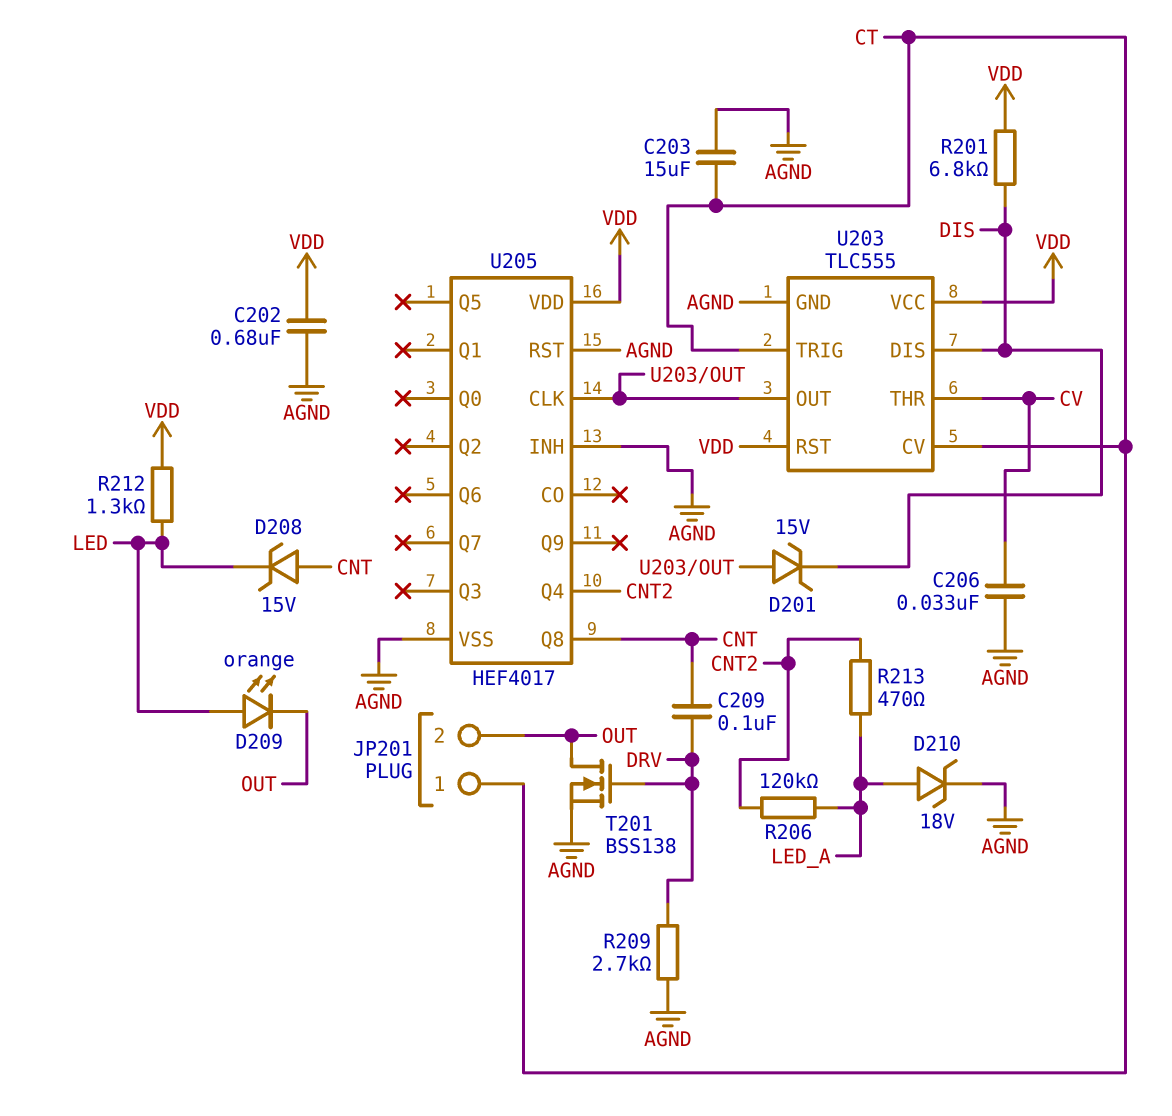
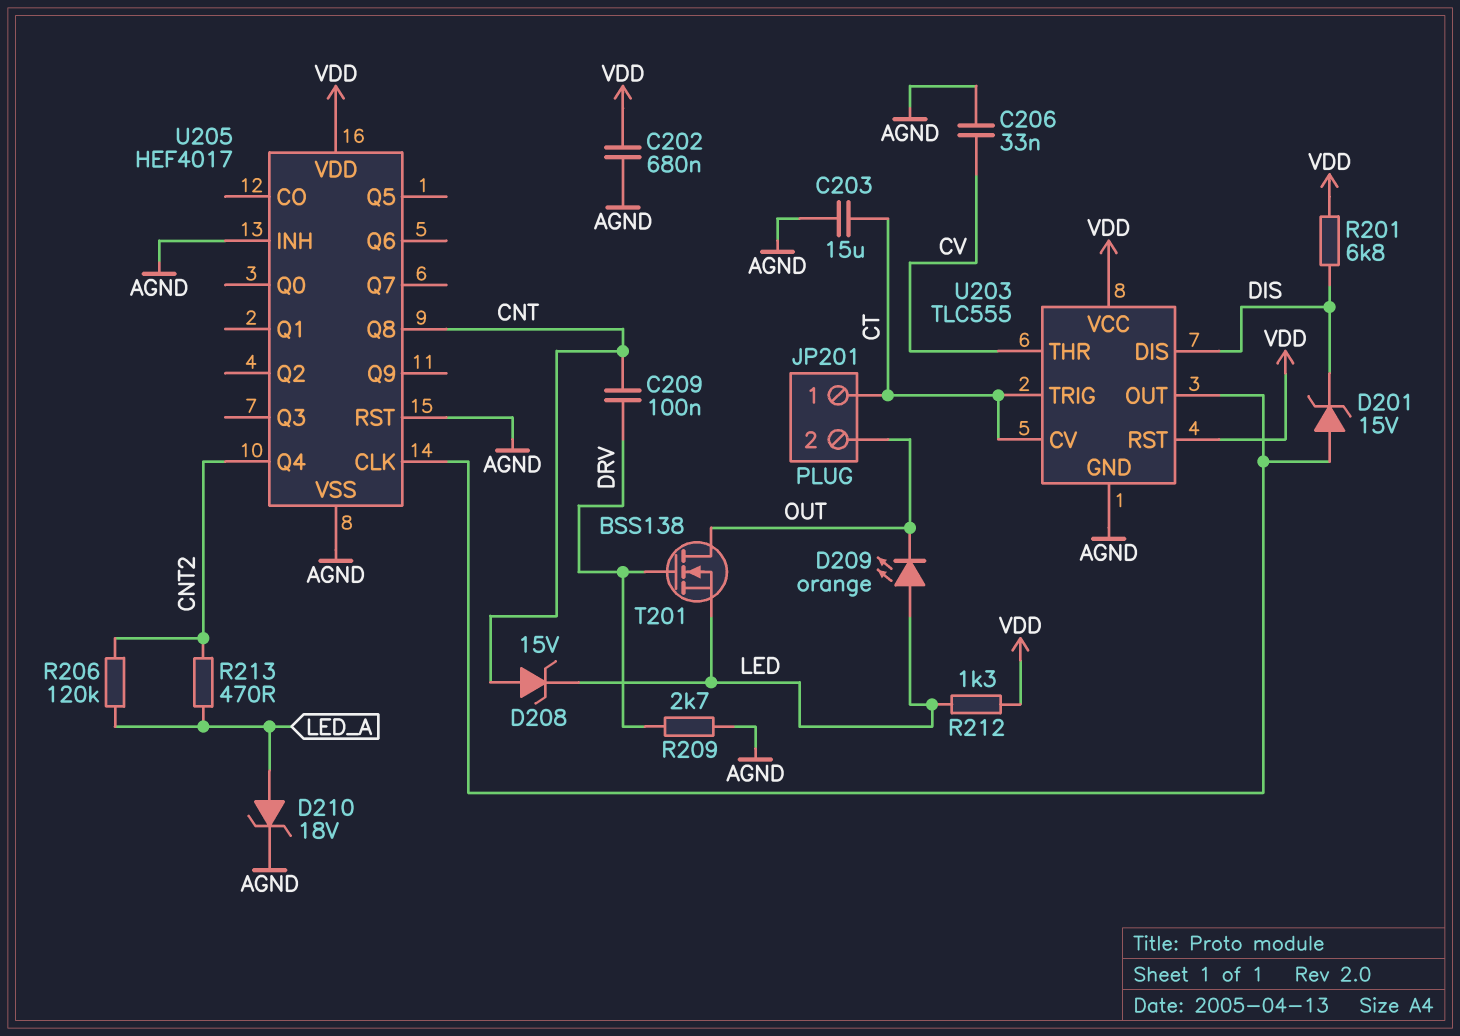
T201: NMOS BSS138 (G DRV, D OUT, S AGND) -> NMOS BSS138 (G DRV, D OUT, S LED)

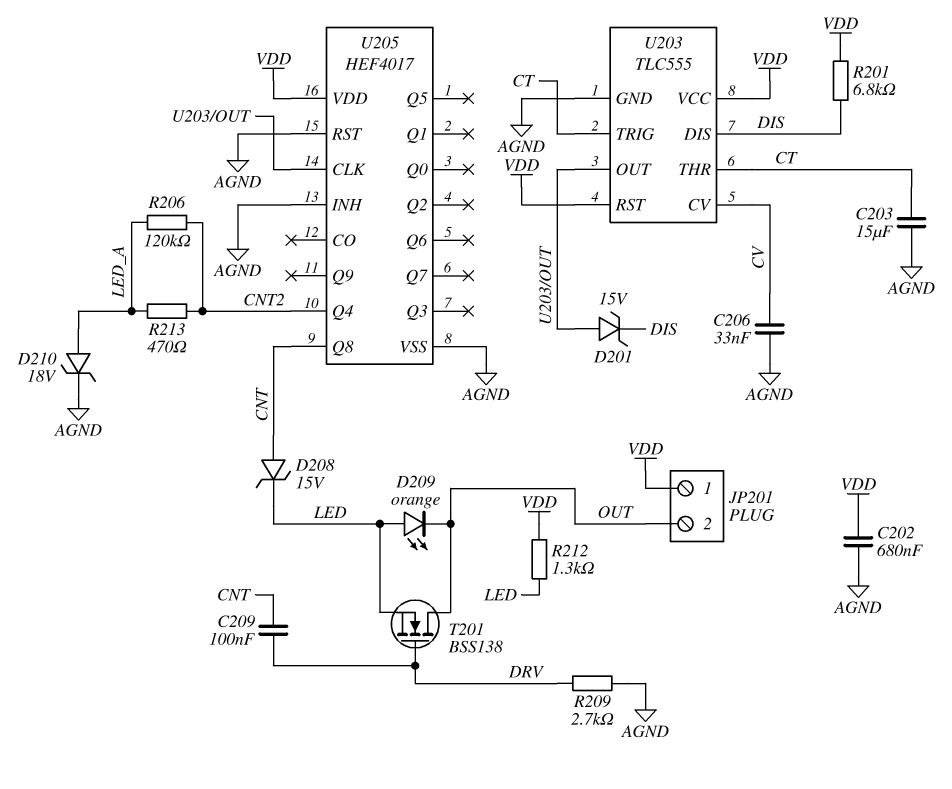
JP201 pin 1: CT -> VDD
U203 pin CV: CT -> CV
U203 pin THR: CV -> CT

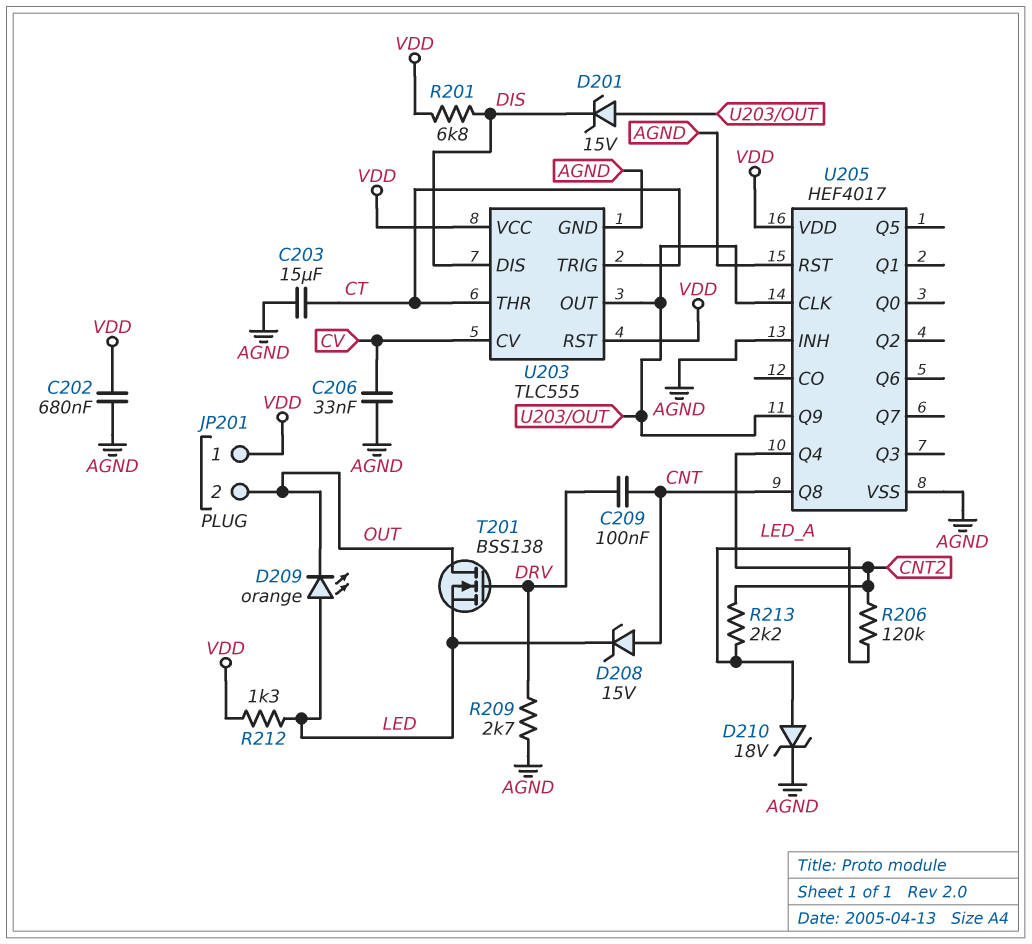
R213: 470 (CNT2, LED_A) -> 2.2k (CNT2, LED_A)
U205 pin Q9: none -> U203/OUT

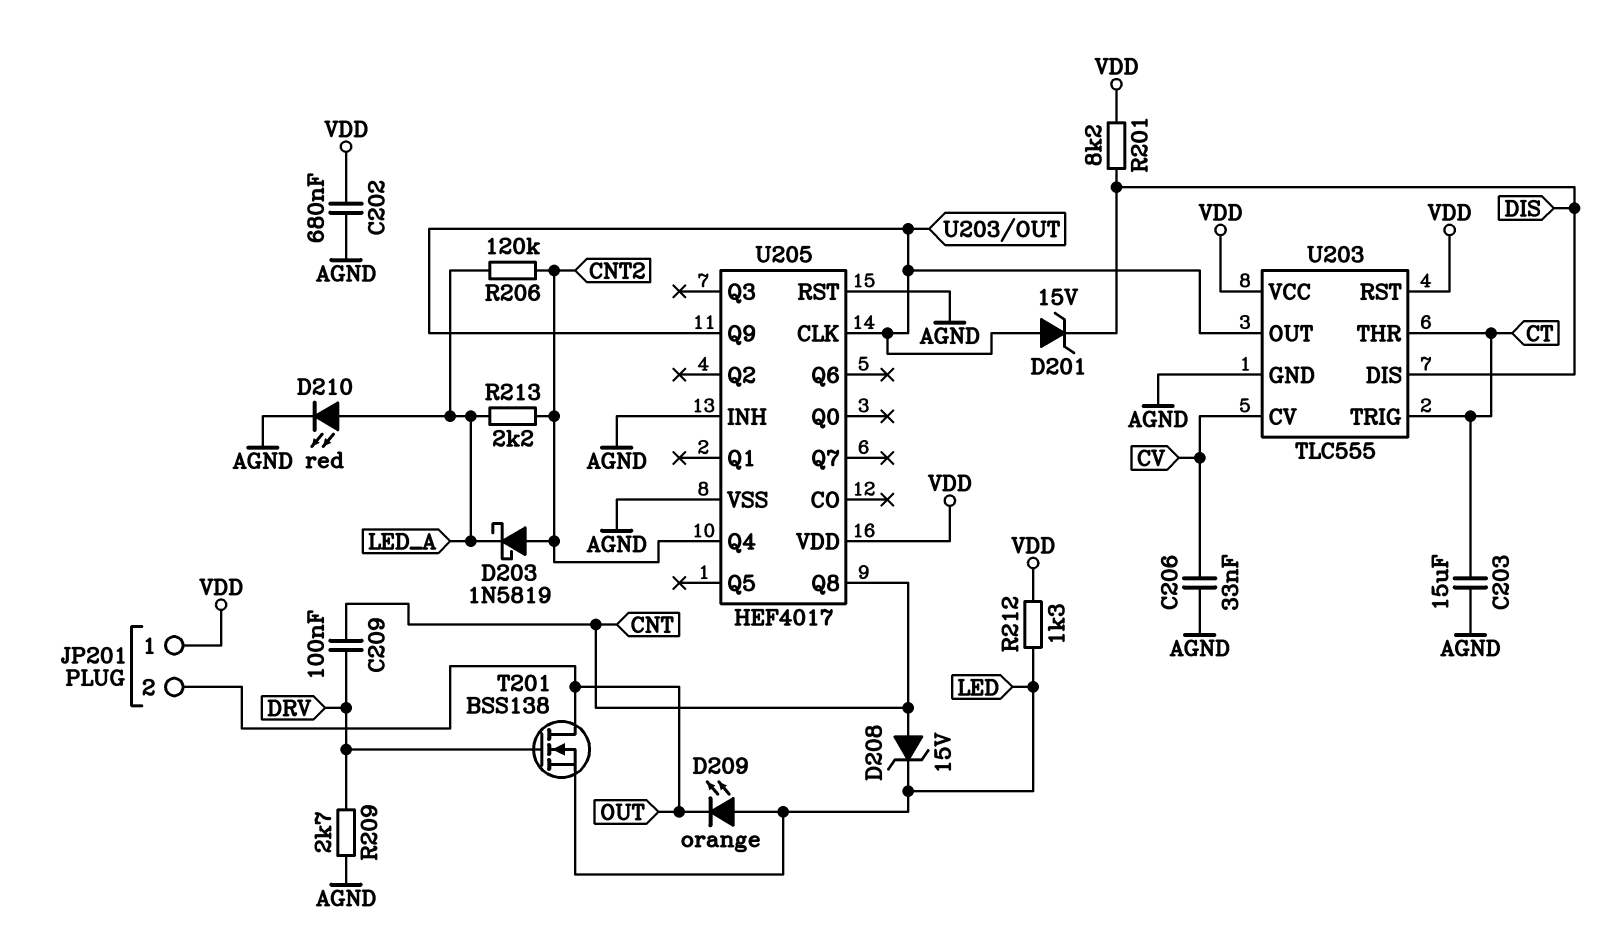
D203: none -> schottky 1N5819 (A CNT2, K LED_A)
D210: zener 18V (A LED_A, K AGND) -> LED red (A LED_A, K AGND)
R201: 6.8k (DIS, VDD) -> 8.2k (DIS, VDD)

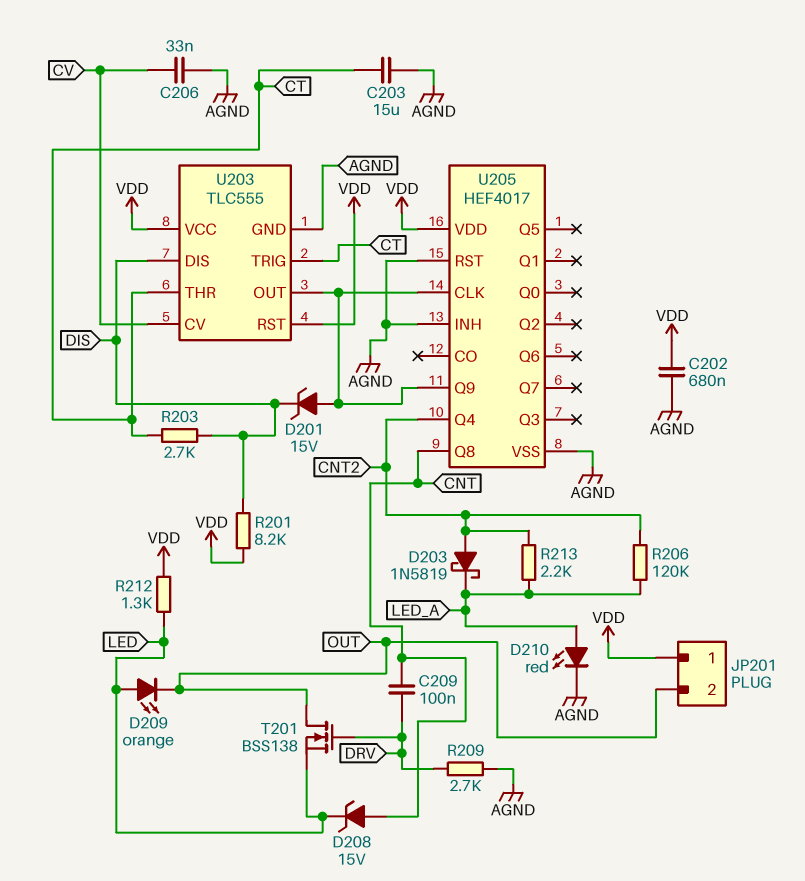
R203: none -> 2.7k (CT, DIS)

